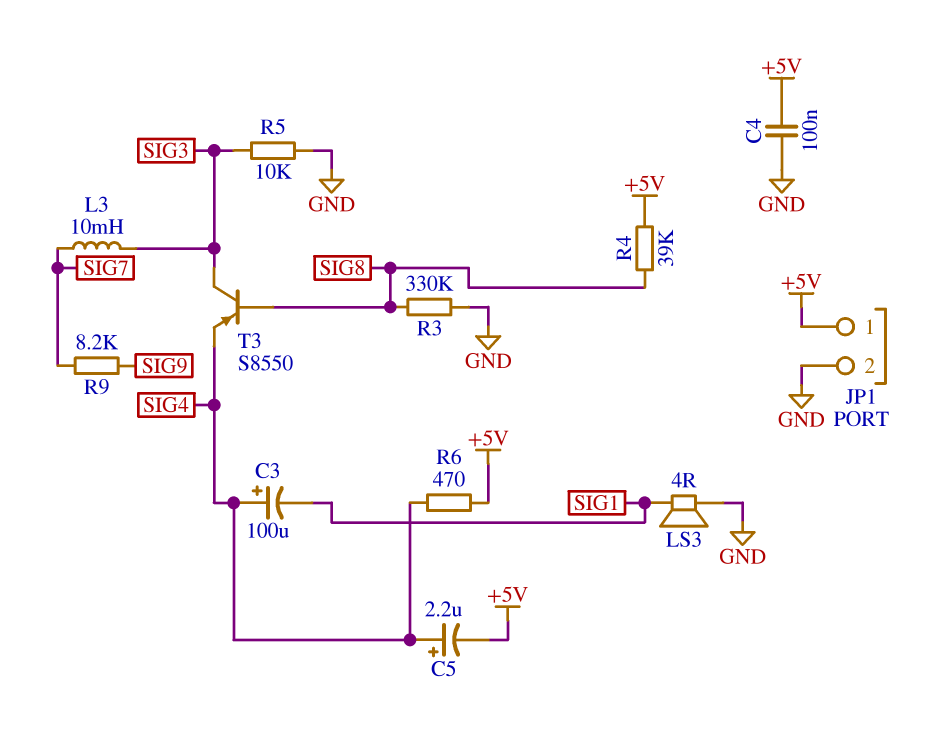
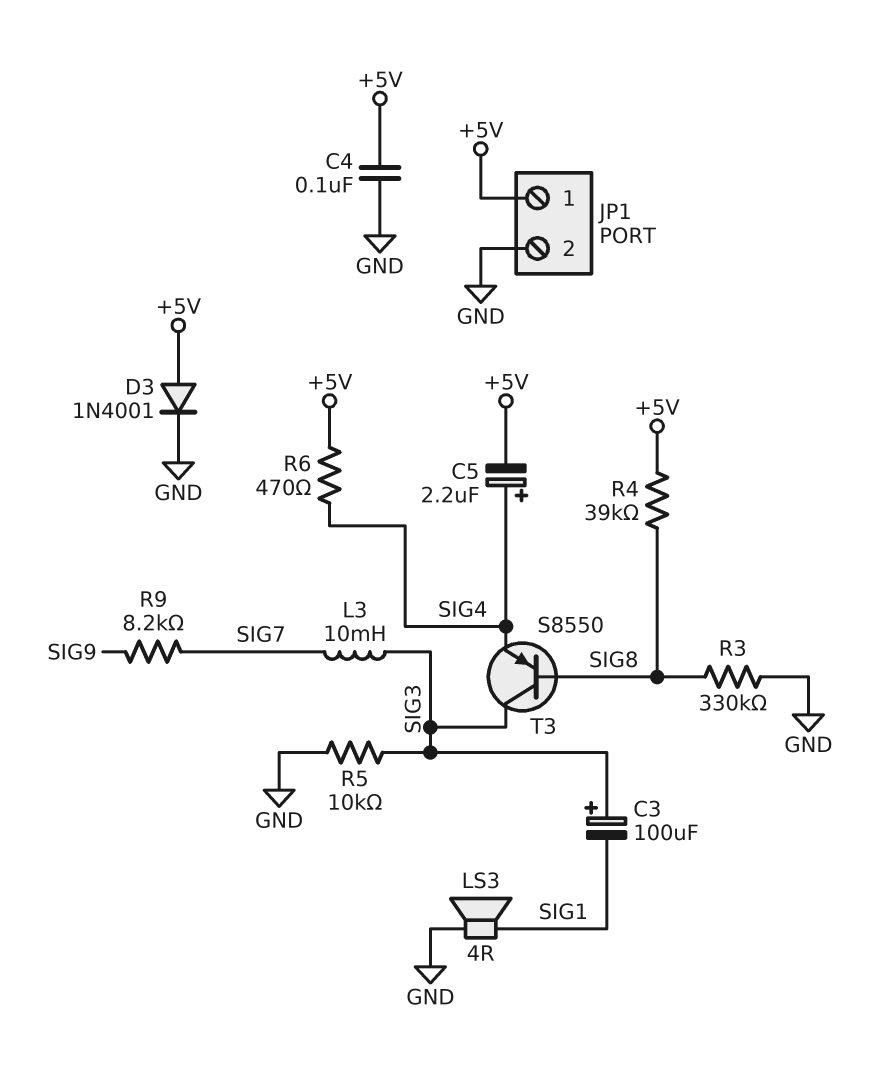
C3: 100uF (plus SIG4, minus SIG1) -> 100uF (plus SIG3, minus SIG1)
D3: none -> diode 1N4001 (A +5V, K GND)

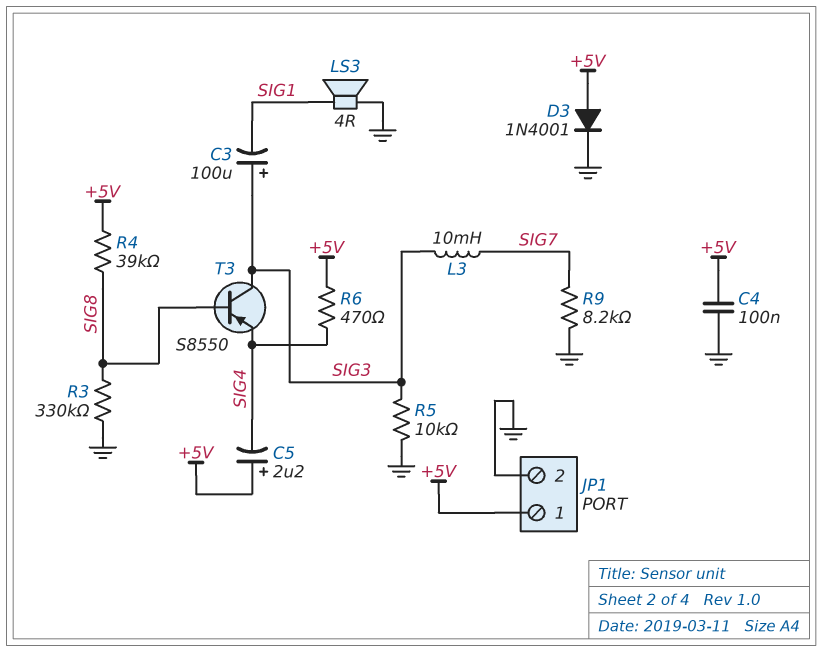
C5: 2.2uF (plus SIG4, minus +5V) -> 2.2uF (plus +5V, minus SIG4)
R9: 8.2k (SIG7, SIG9) -> 8.2k (GND, SIG7)

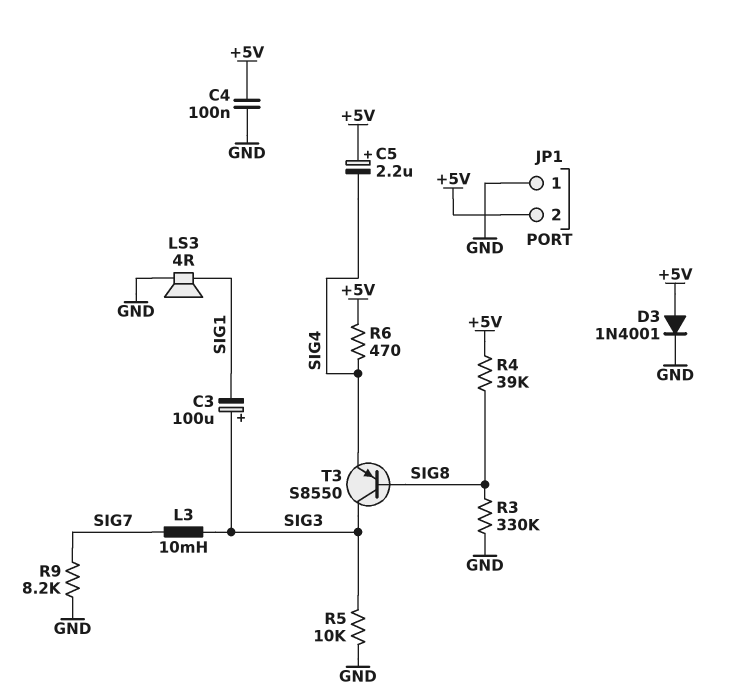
JP1 pin 1: +5V -> GND
JP1 pin 2: GND -> +5V

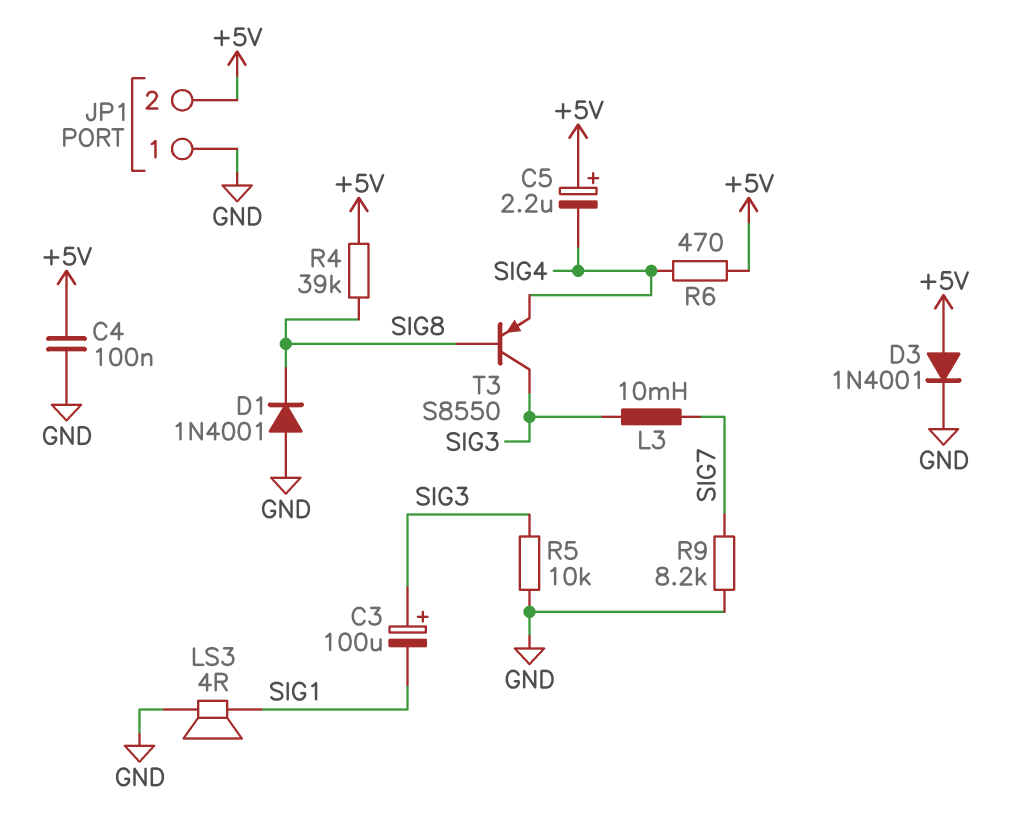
D1: none -> diode 1N4001 (A GND, K SIG8)
R3: 330k (GND, SIG8) -> none

